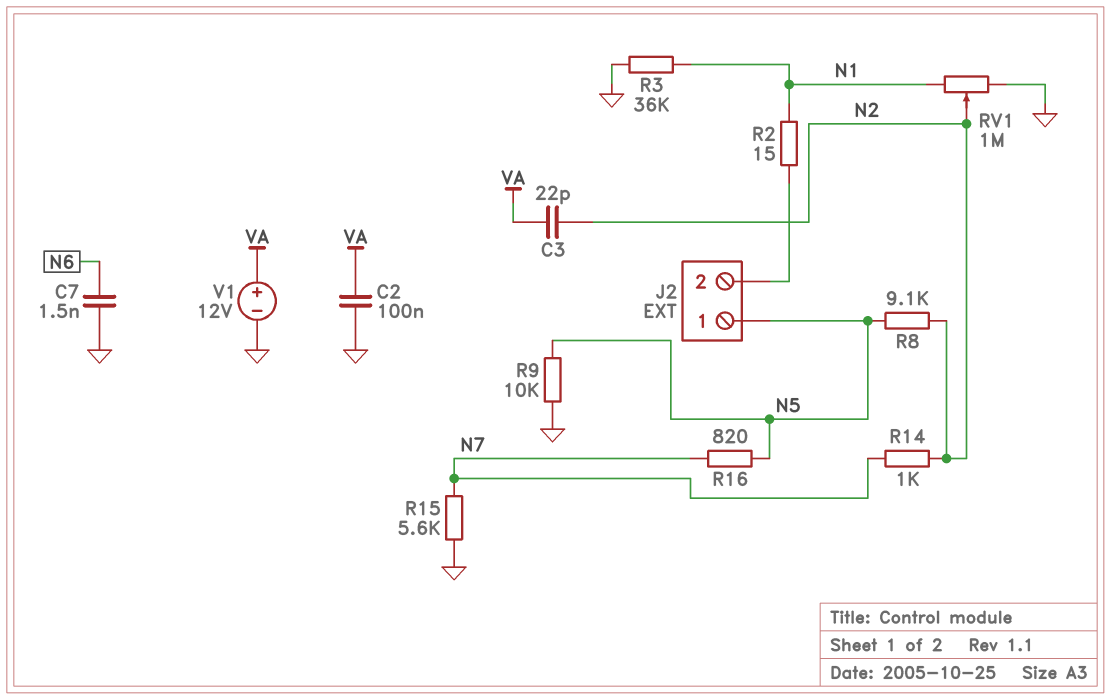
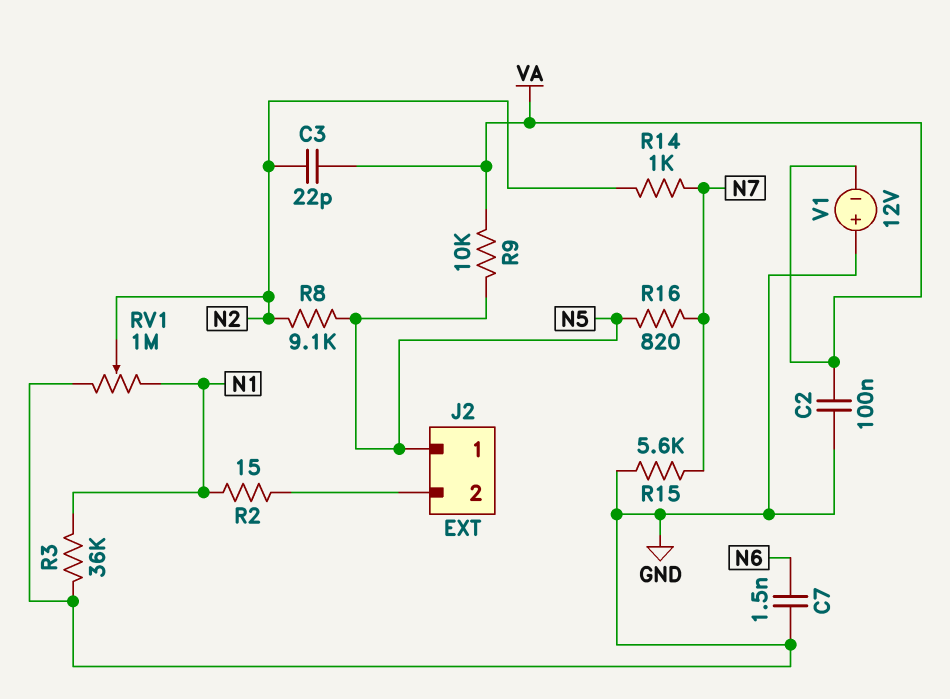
R9: 10k (GND, N5) -> 10k (N5, VA)
V1: 12V (plus VA, minus GND) -> 12V (plus GND, minus VA)

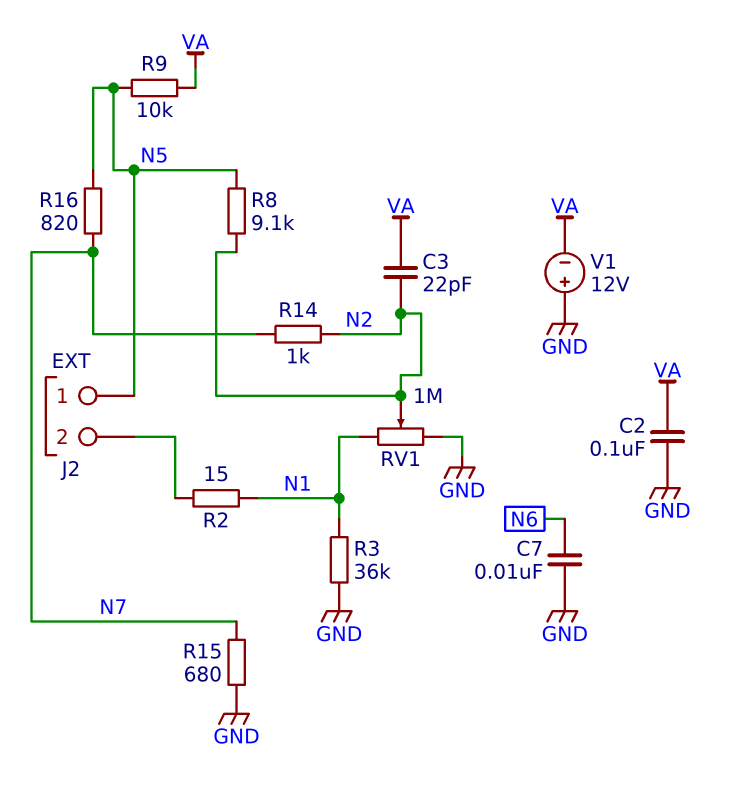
C7: 1.5nF (GND, N6) -> 10nF (GND, N6)
R15: 5.6k (GND, N7) -> 680 (GND, N7)

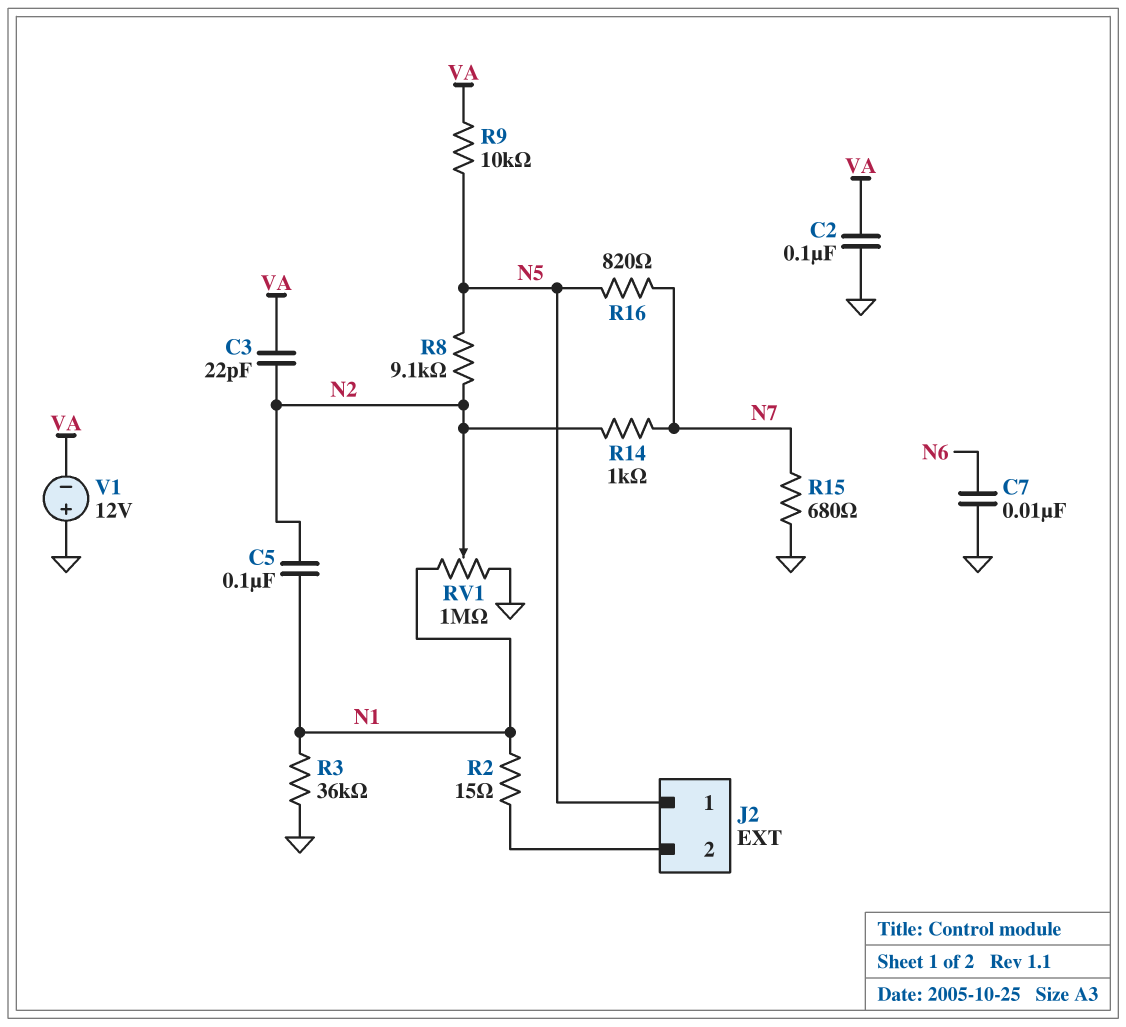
C5: none -> 100nF (N1, N2)

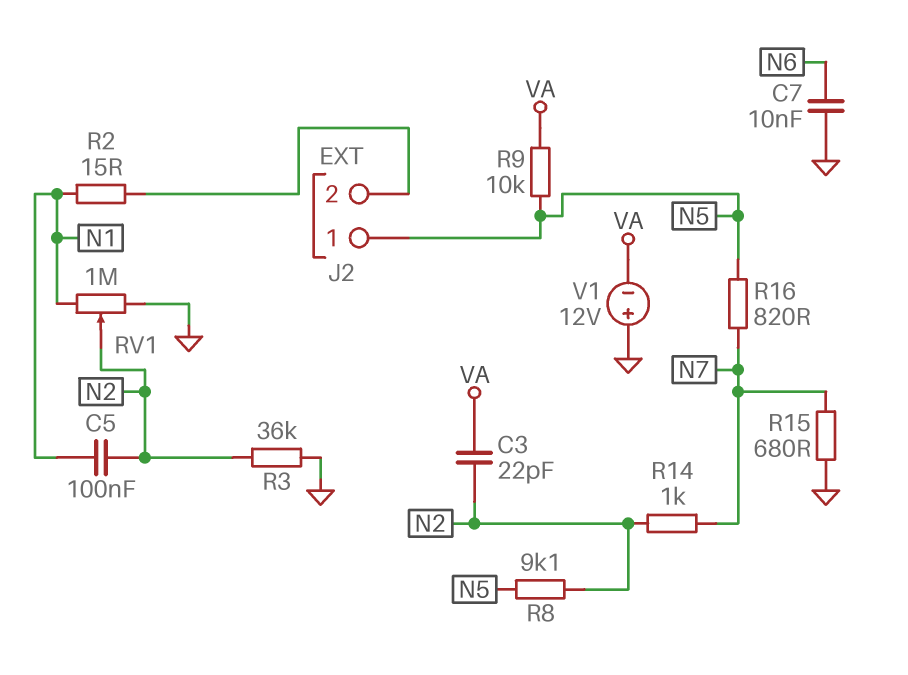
C2: 100nF (GND, VA) -> none
R3: 36k (GND, N1) -> 36k (GND, N2)

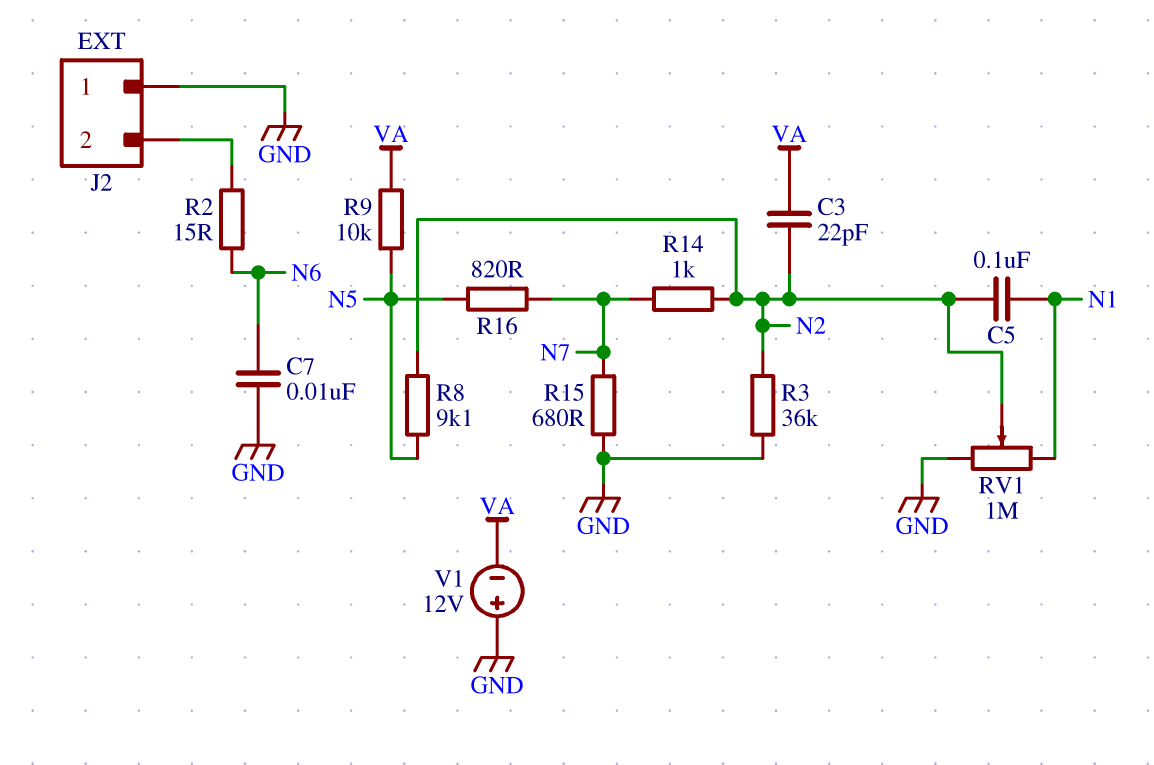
J2 pin 1: N5 -> GND
R2: 15 (J2/2, N1) -> 15 (J2/2, N6)

